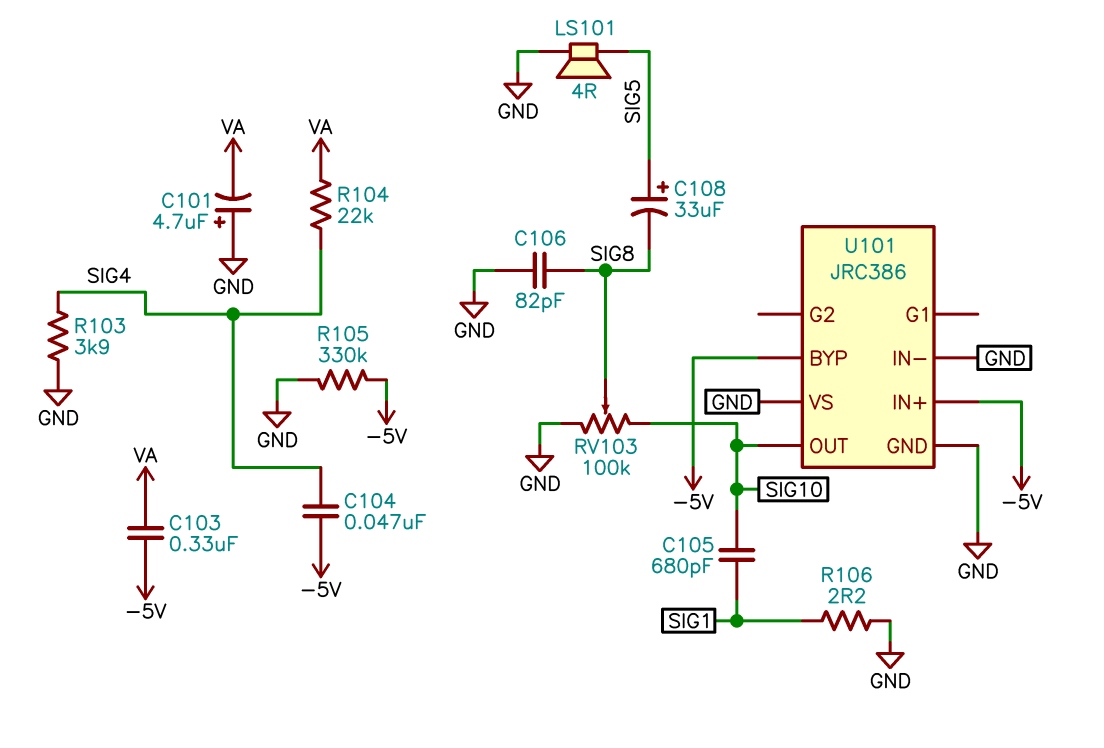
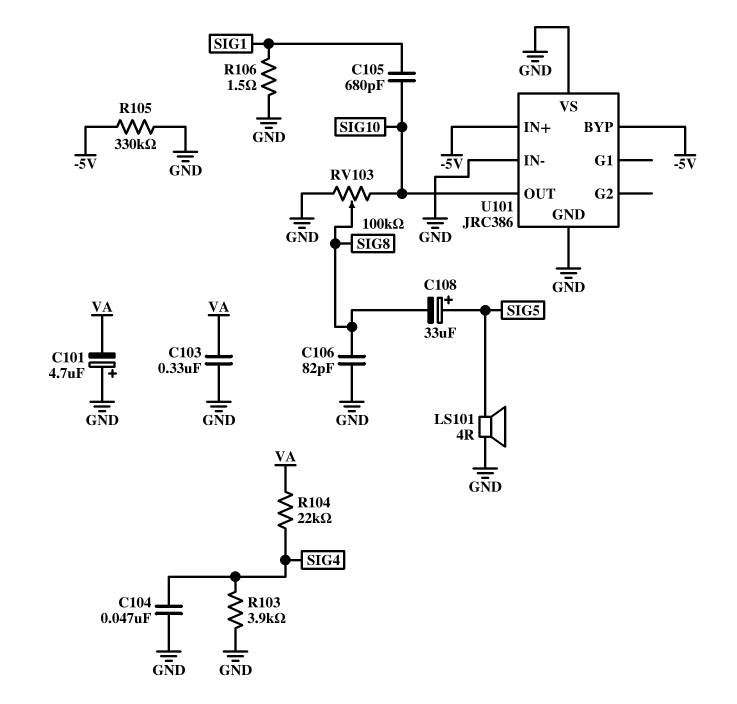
C103: 330nF (-5V, VA) -> 330nF (GND, VA)
C104: 47nF (-5V, SIG4) -> 47nF (GND, SIG4)
R106: 2.2 (GND, SIG1) -> 1.5 (GND, SIG1)

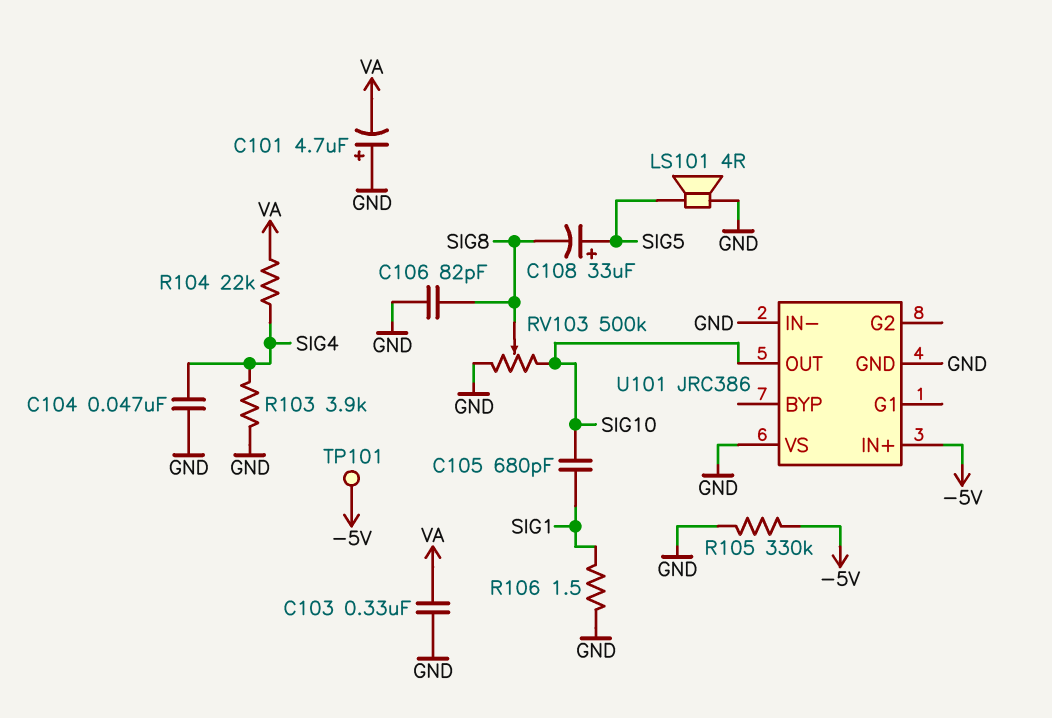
RV103: 100k (GND, SIG10, wiper SIG8) -> 500k (GND, SIG10, wiper SIG8)
TP101: none -> test point (-5V)
U101 pin BYP: -5V -> none

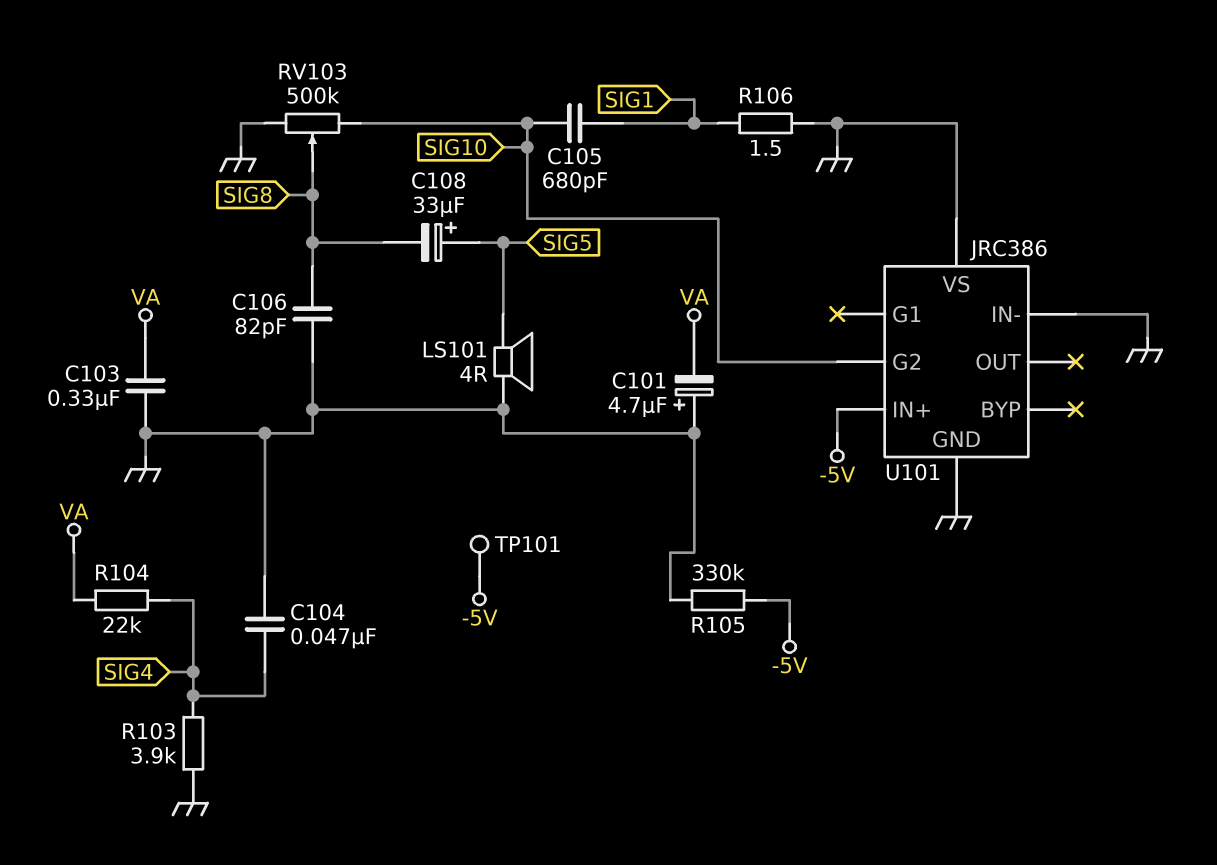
U101 pin G2: none -> SIG10
U101 pin OUT: SIG10 -> none

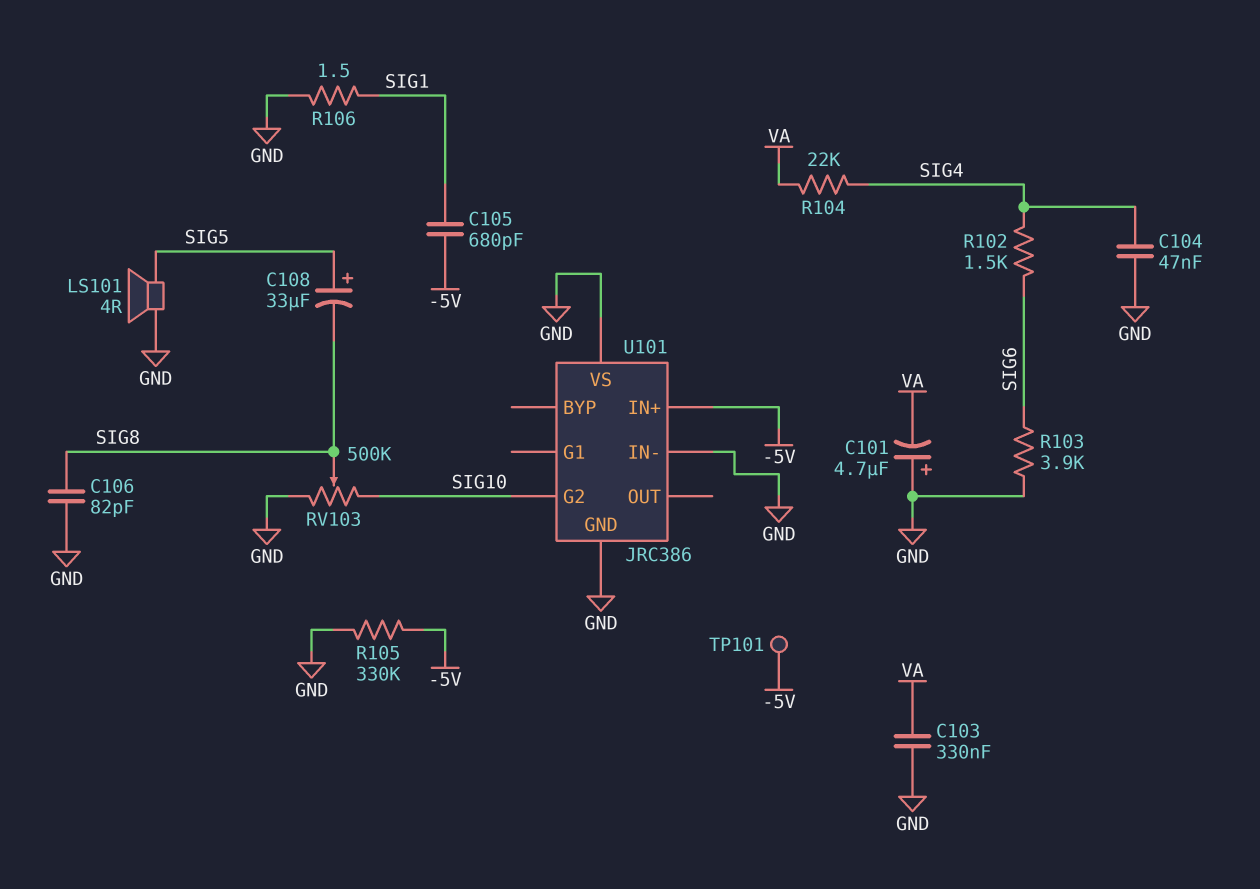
C105: 680pF (SIG1, SIG10) -> 680pF (-5V, SIG1)
R102: none -> 1.5k (SIG4, SIG6)
R103: 3.9k (GND, SIG4) -> 3.9k (GND, SIG6)

